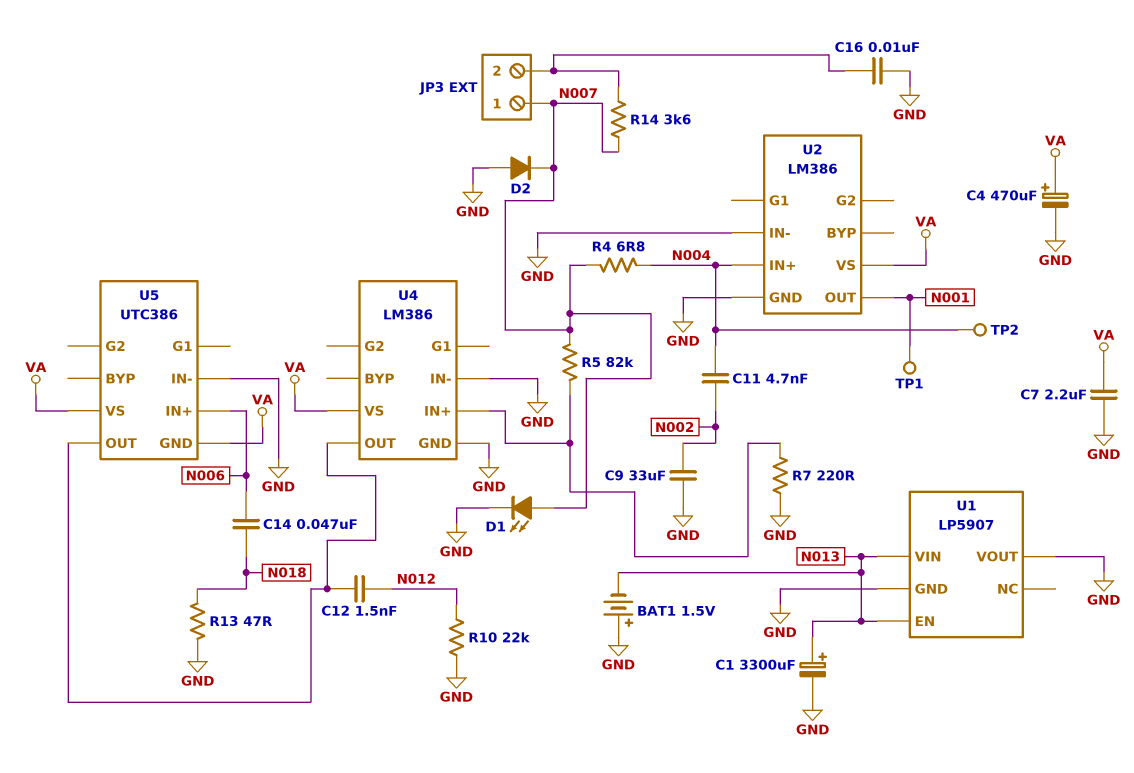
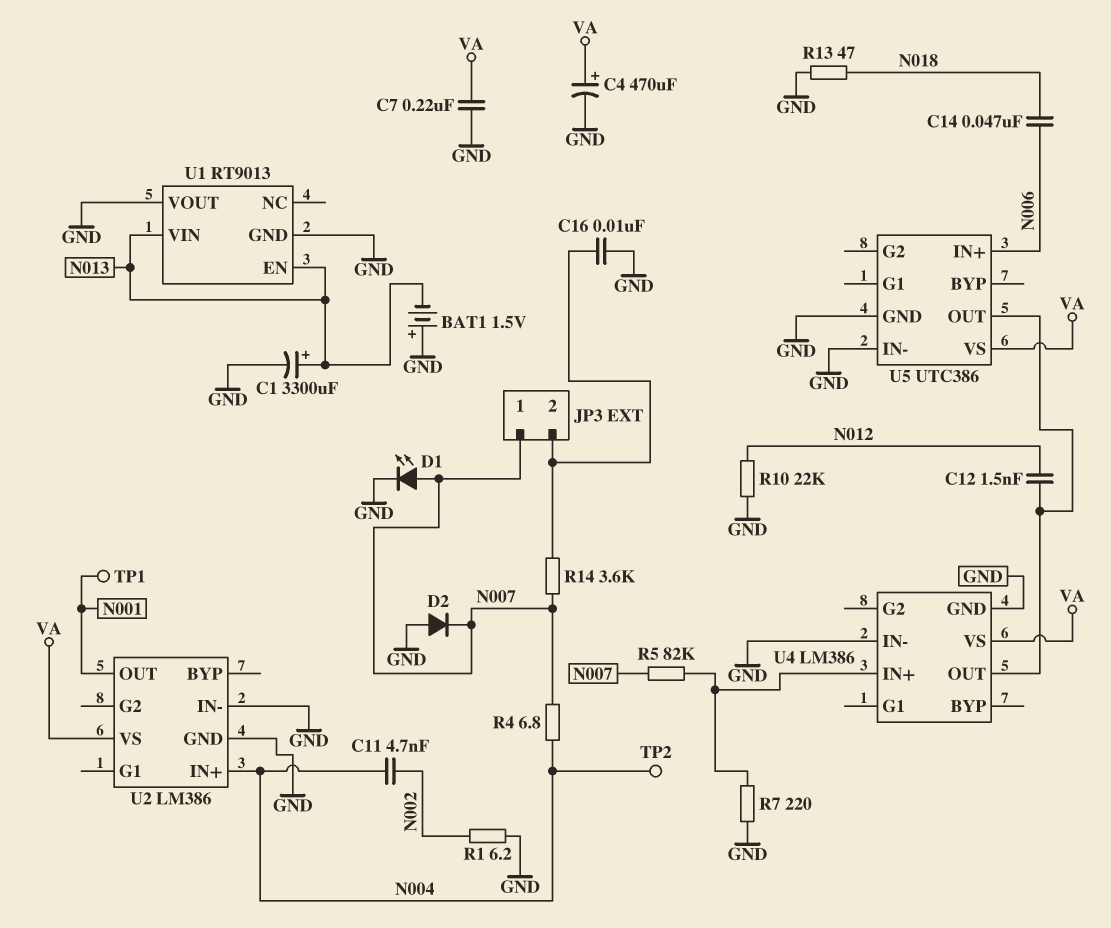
C7: 2.2uF (GND, VA) -> 220nF (GND, VA)
C9: 33uF (GND, N002) -> none
R1: none -> 6.2 (GND, N002)
U1: LP5907 -> RT9013
U5 pin GND: VA -> GND

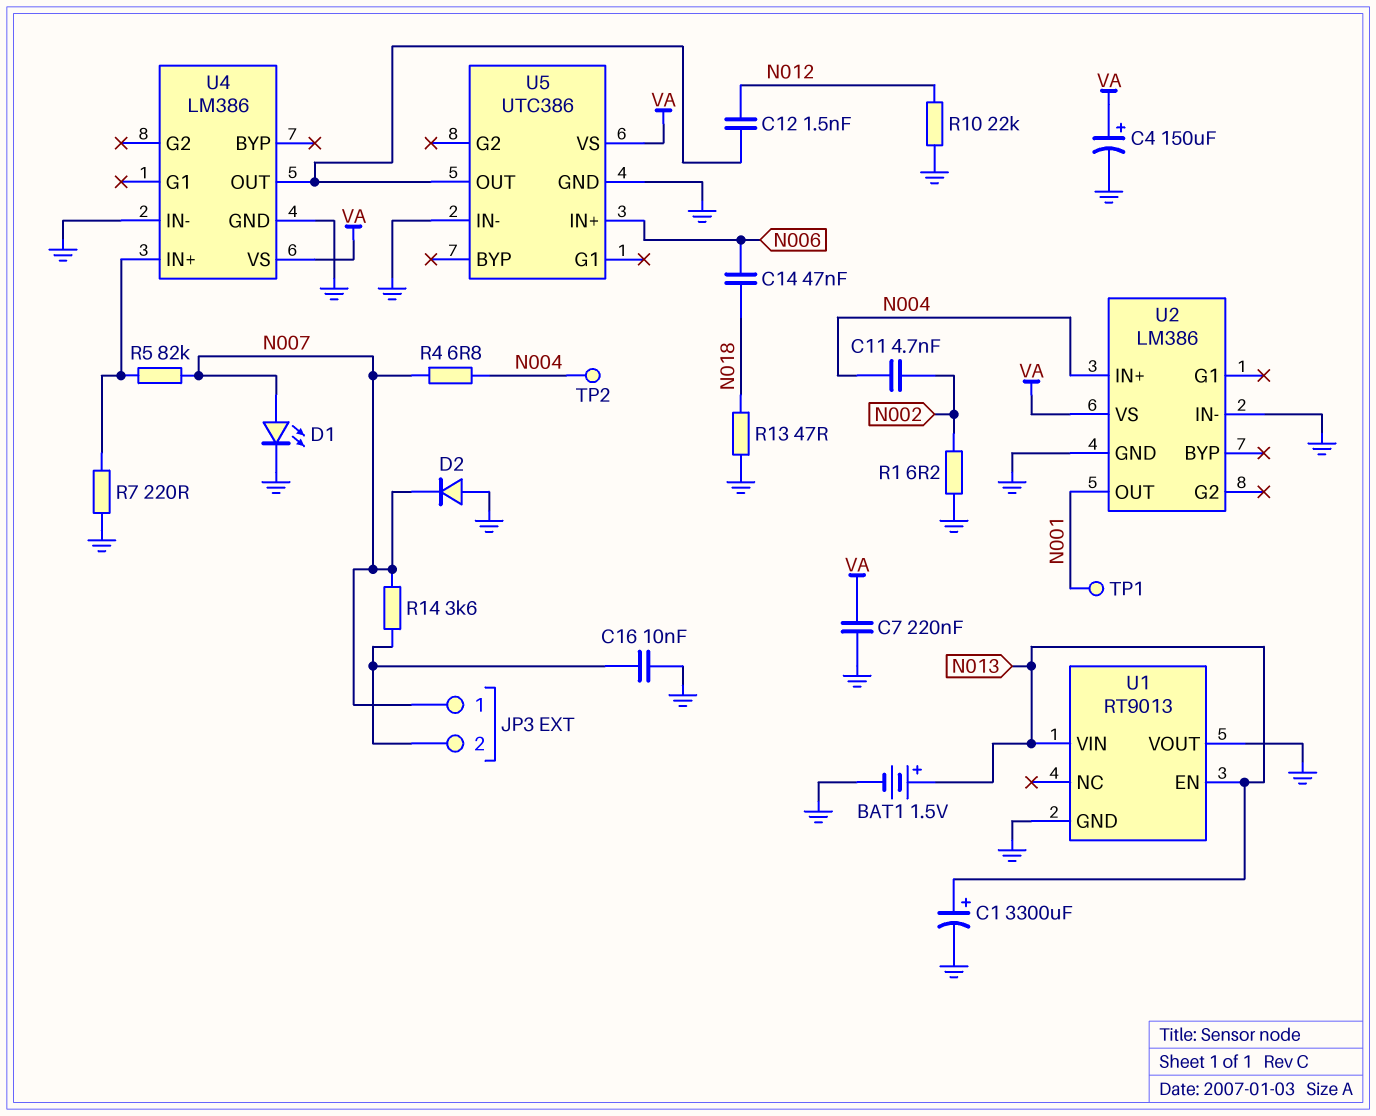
BAT1: 1.5V (plus GND, minus N013) -> 1.5V (plus N013, minus GND)
C4: 470uF (plus VA, minus GND) -> 150uF (plus VA, minus GND)

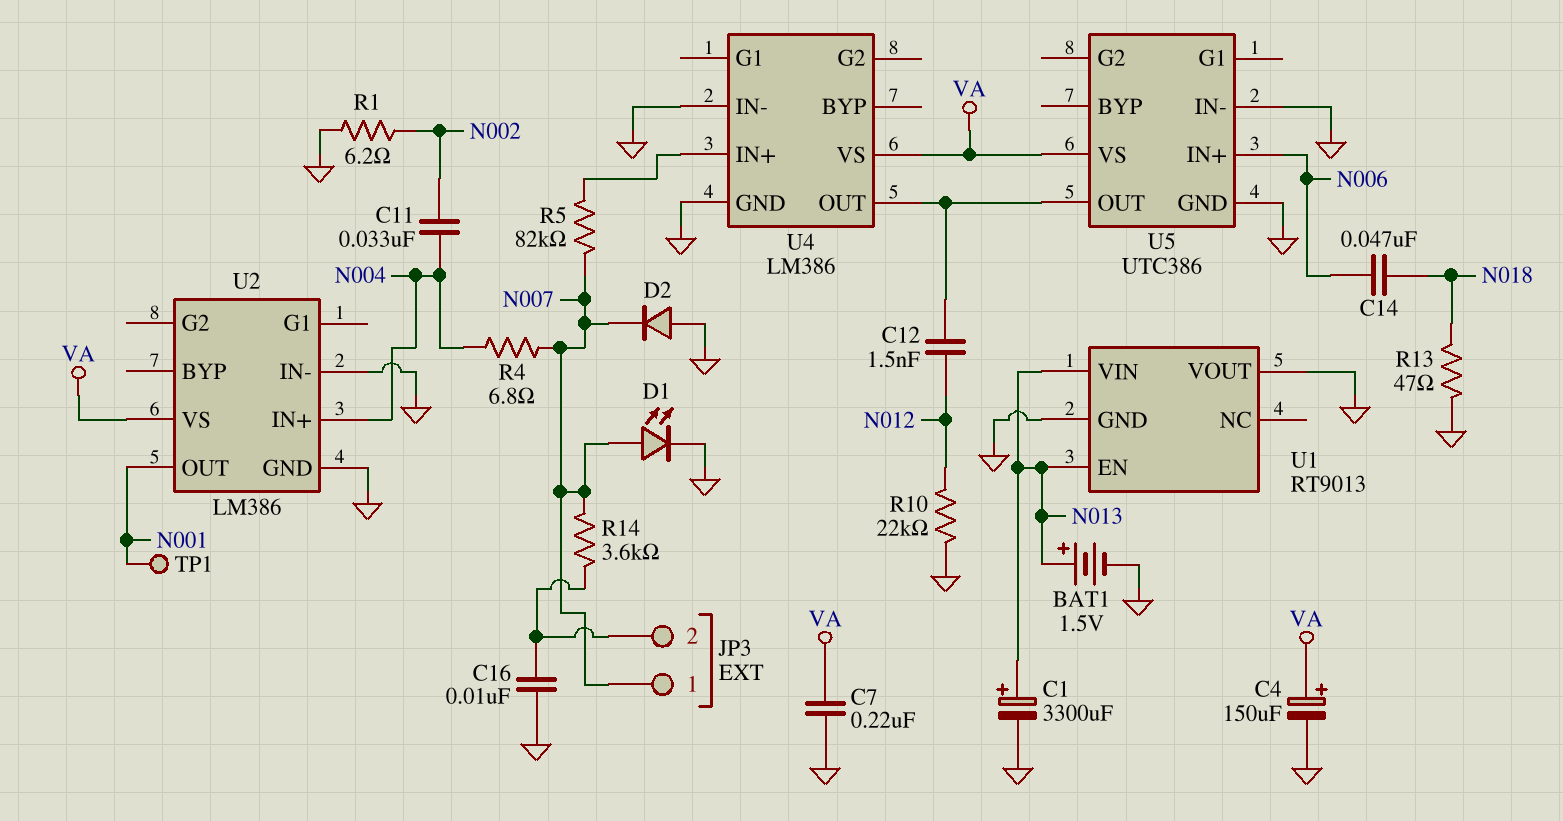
C11: 4.7nF (N002, N004) -> 33nF (N002, N004)
R7: 220 (GND, U4/IN+) -> none
TP2: test point (N004) -> none

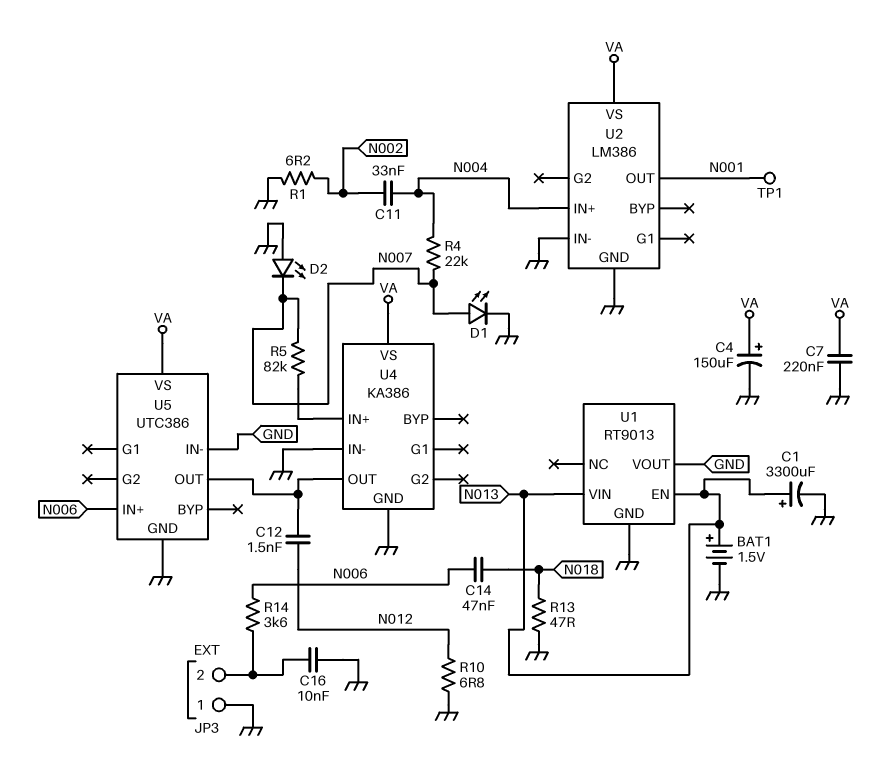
D2: diode (A GND, K N007) -> LED (A GND, K N007)
JP3 pin 1: N007 -> GND
R4: 6.8 (N004, N007) -> 22k (N004, N007)
R10: 22k (GND, N012) -> 6.8 (GND, N012)
R14: 3.6k (JP3/2, N007) -> 3.6k (JP3/2, N006)
U4: LM386 -> KA386

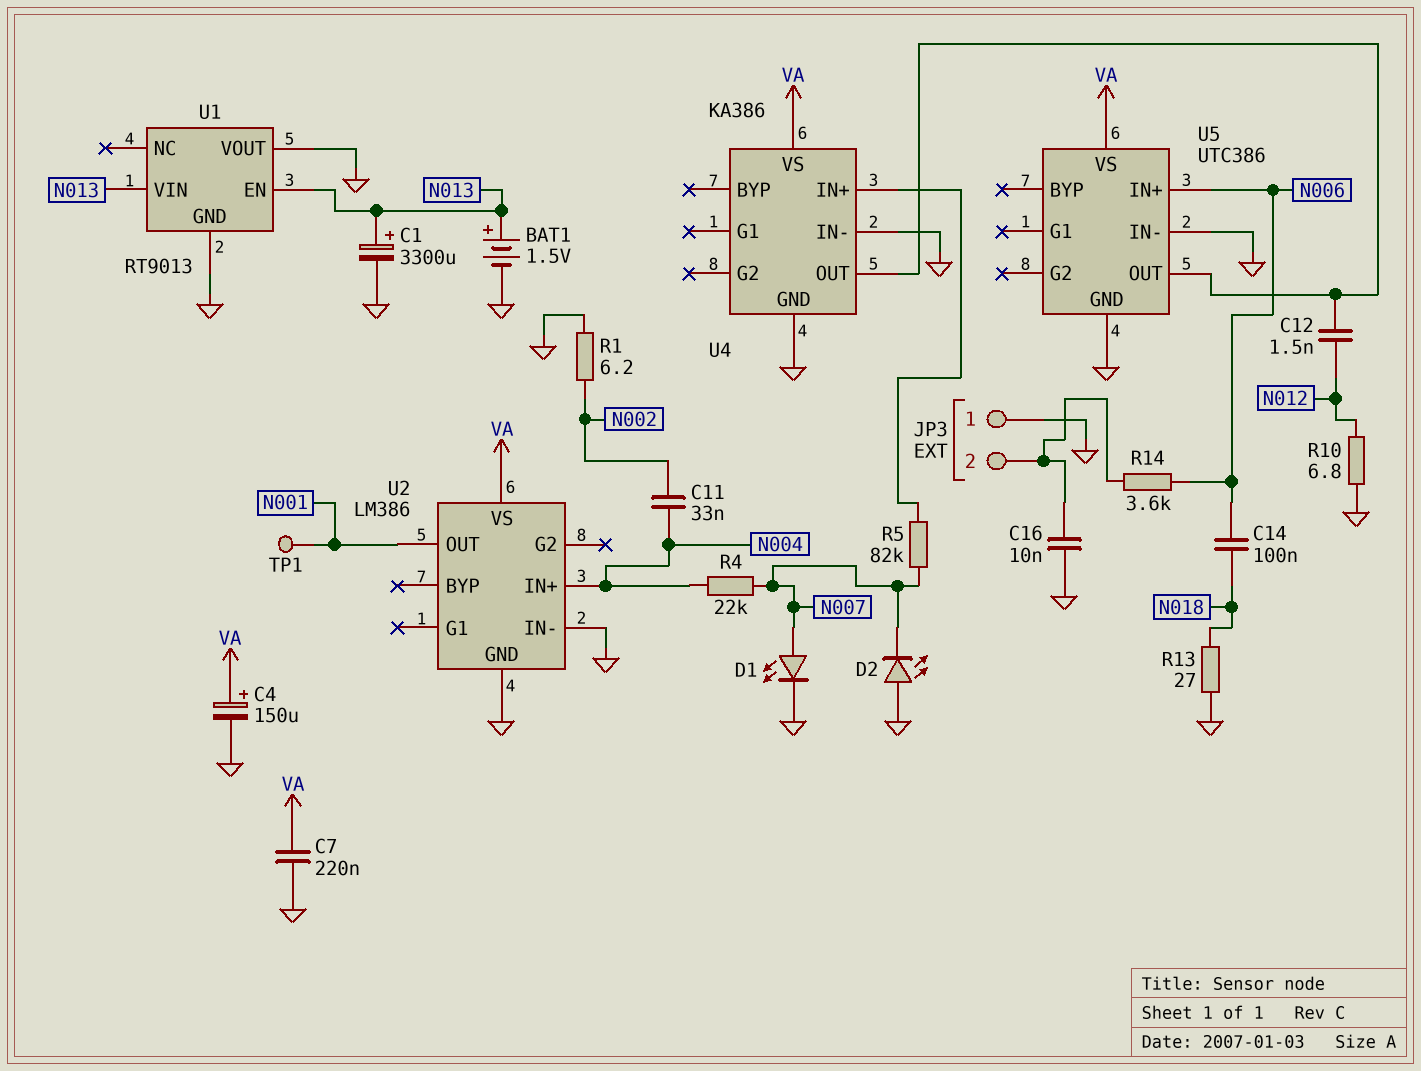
C14: 47nF (N006, N018) -> 100nF (N006, N018)
R13: 47 (GND, N018) -> 27 (GND, N018)

